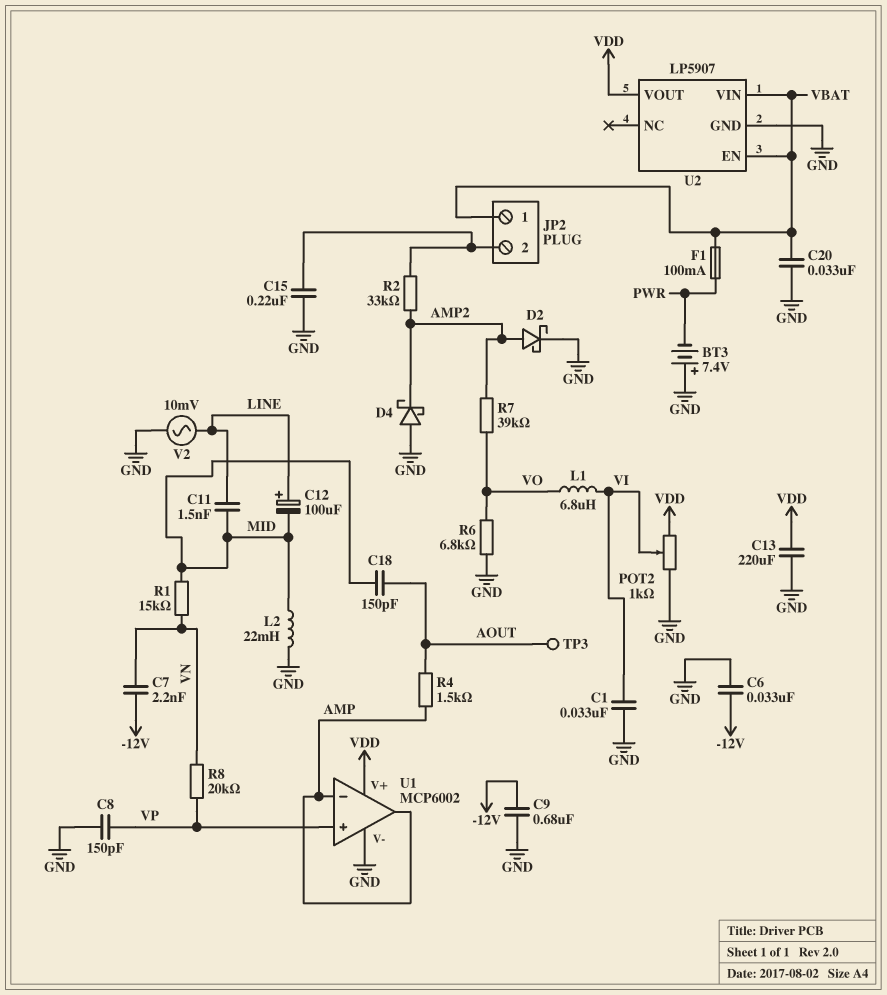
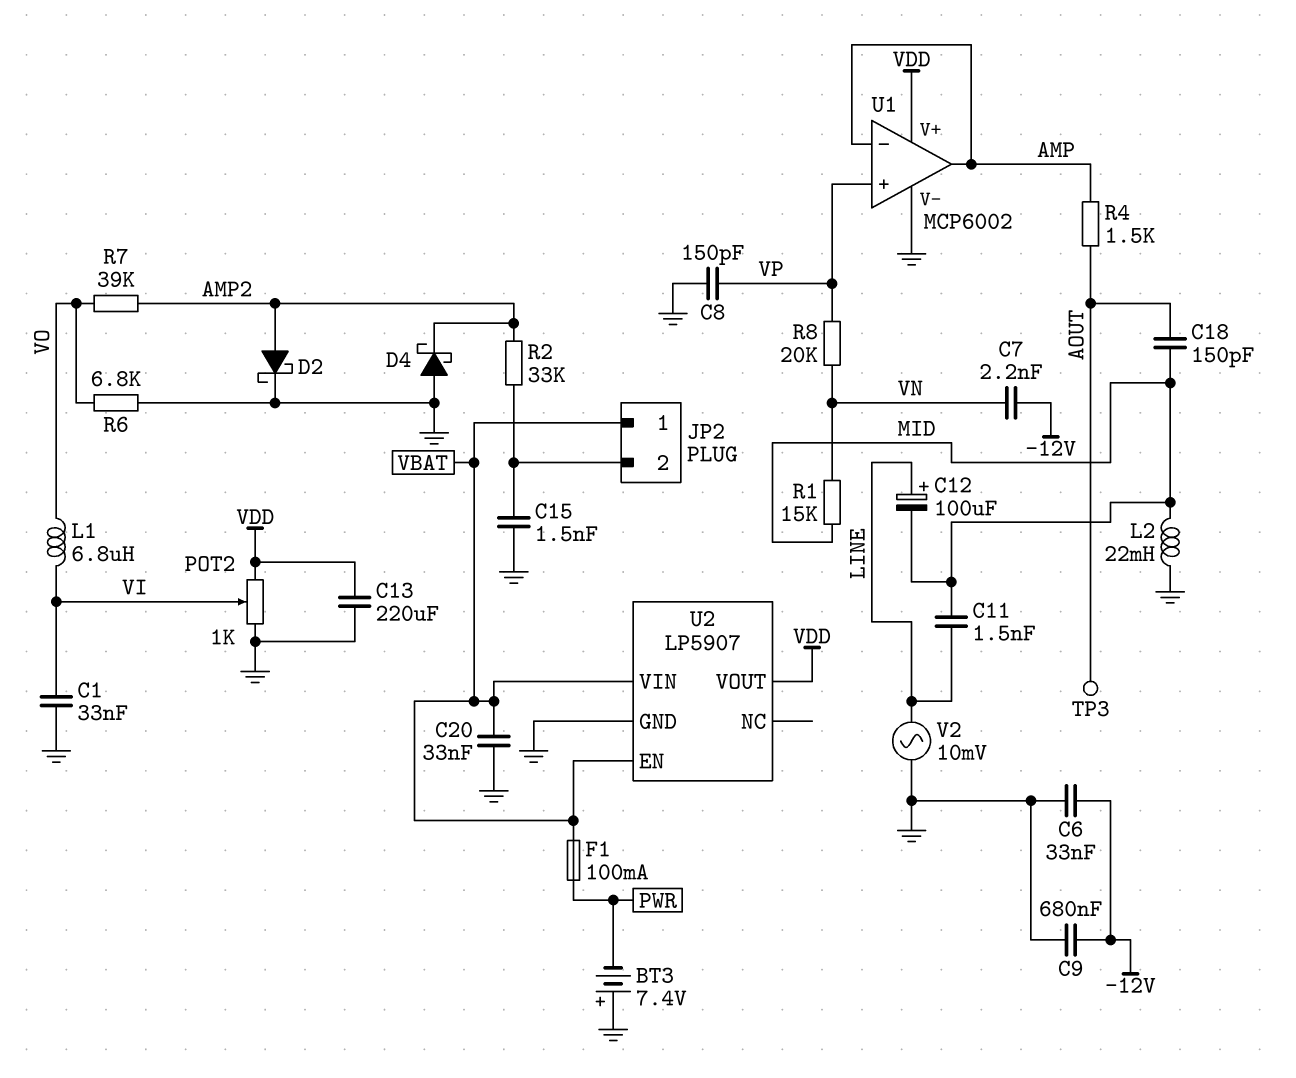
C15: 220nF (GND, JP2/2) -> 1.5nF (GND, JP2/2)

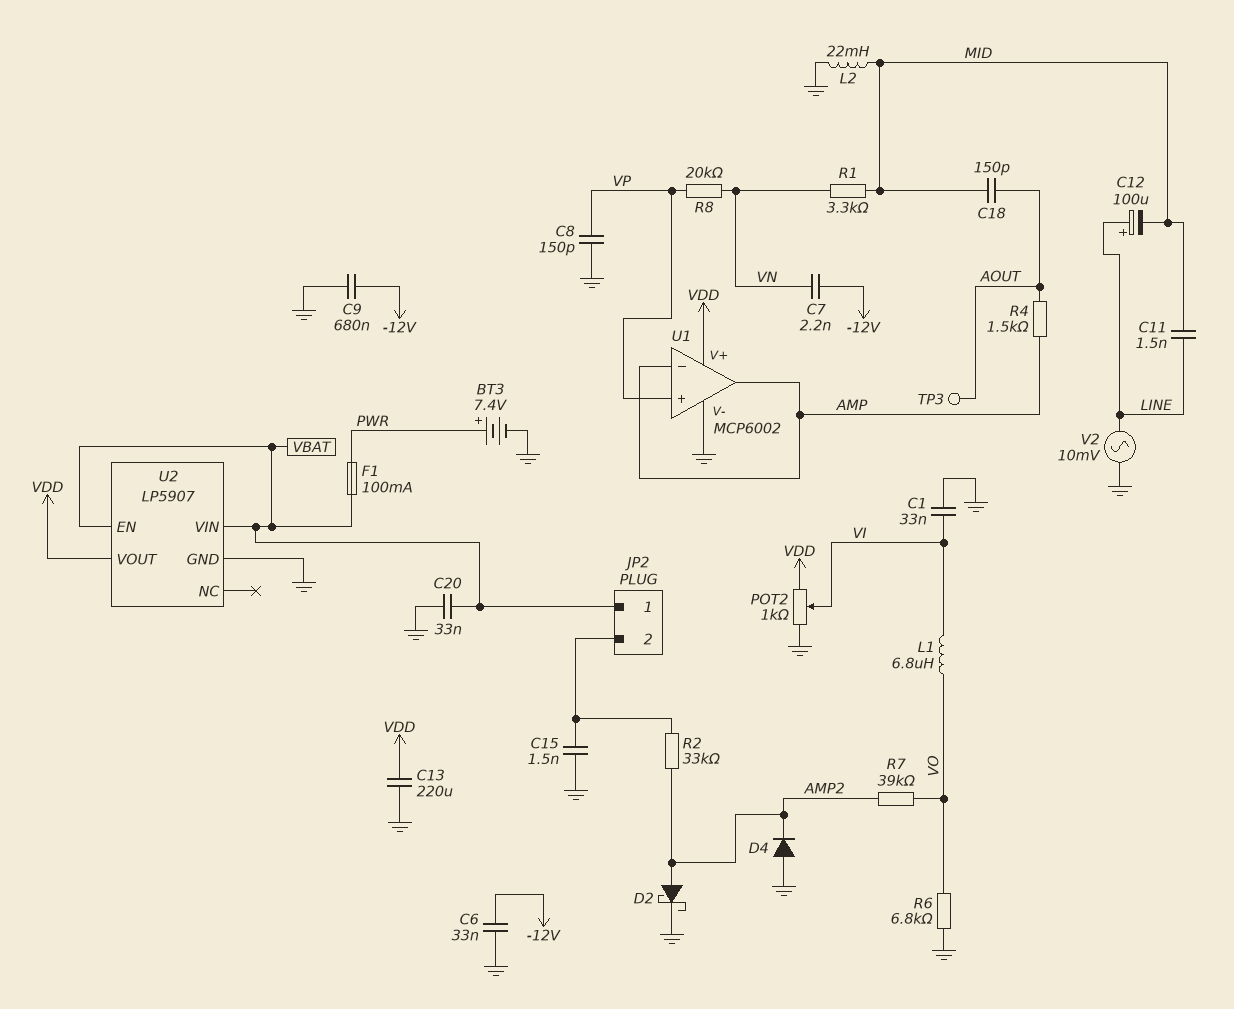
BT3: 7.4V (plus GND, minus PWR) -> 7.4V (plus PWR, minus GND)
D4: schottky (A GND, K AMP2) -> diode (A GND, K AMP2)
R1: 15k (MID, VN) -> 3.3k (MID, VN)

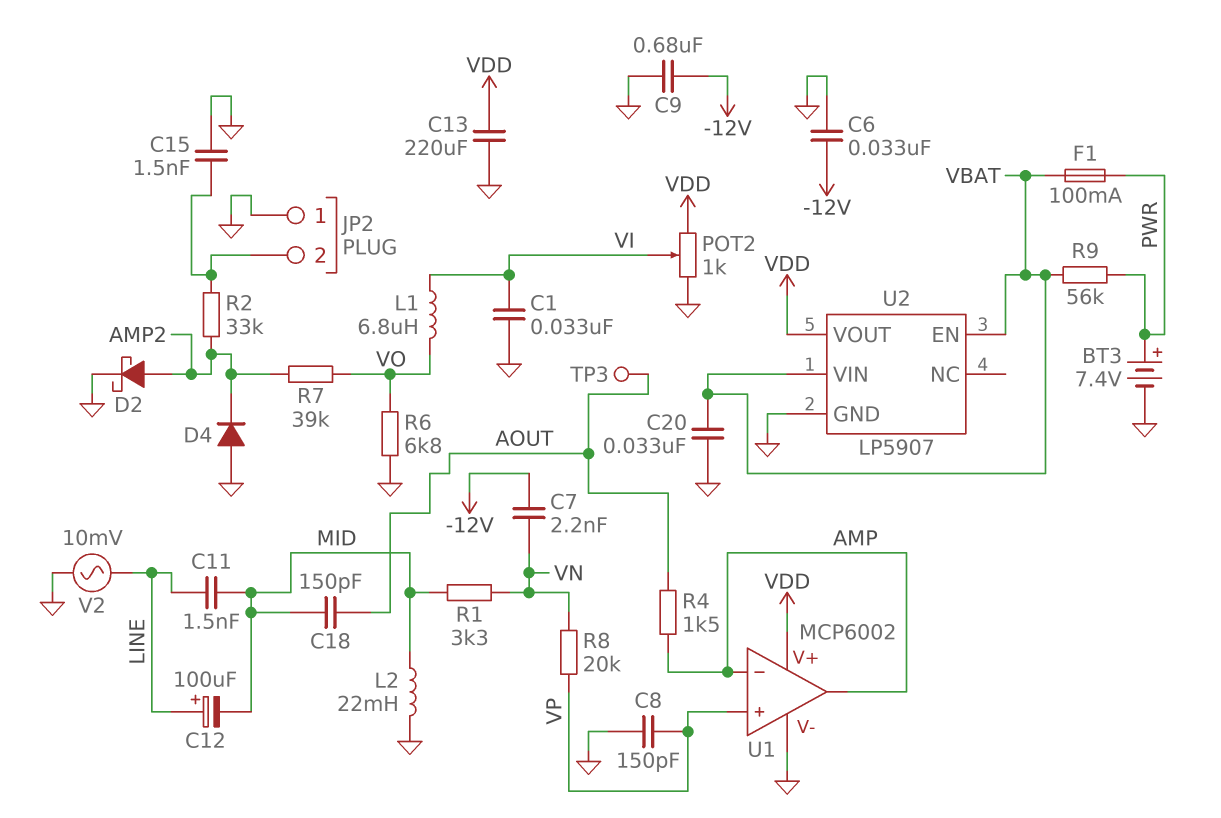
JP2 pin 1: VBAT -> GND
R9: none -> 56k (PWR, VBAT)

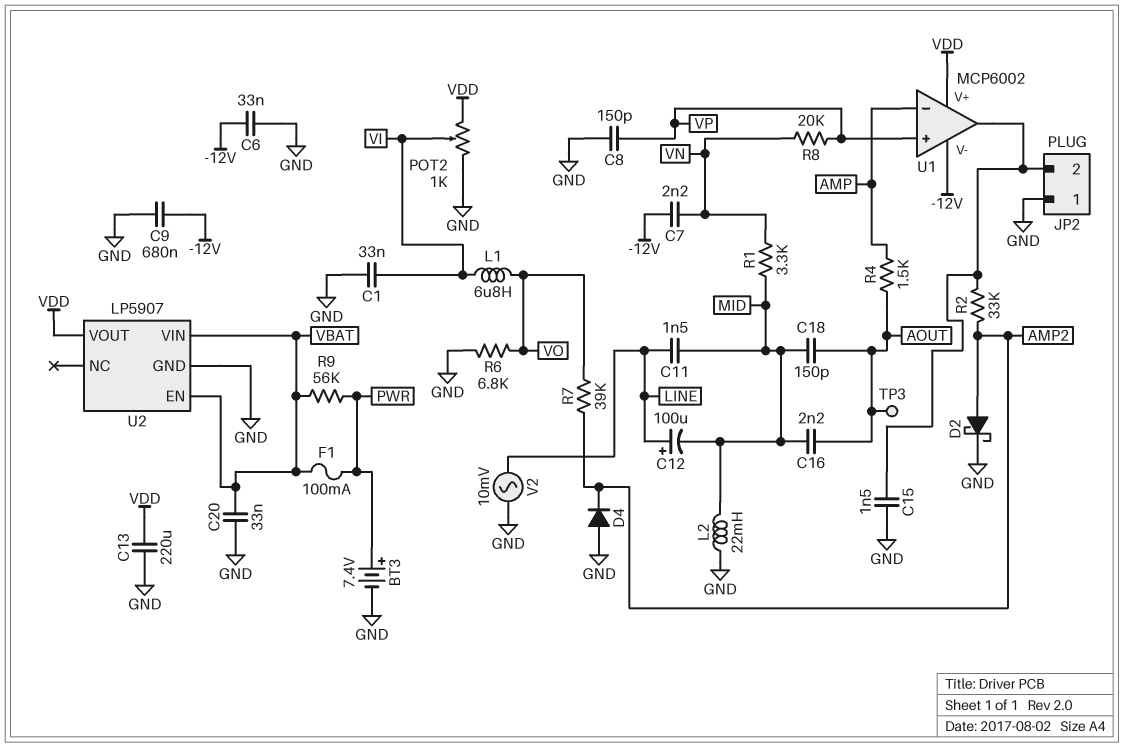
C16: none -> 2.2nF (AOUT, MID)
U1 pin V-: GND -> -12V
U1 pin out: AMP -> JP2/2

